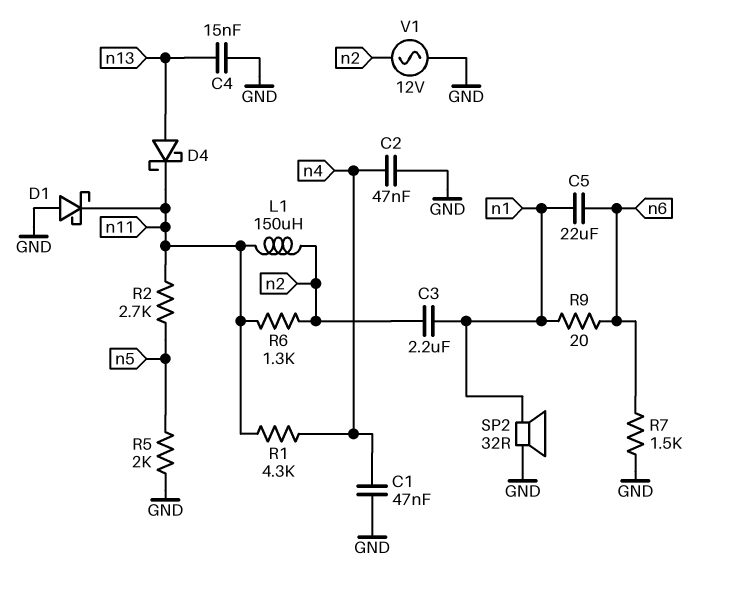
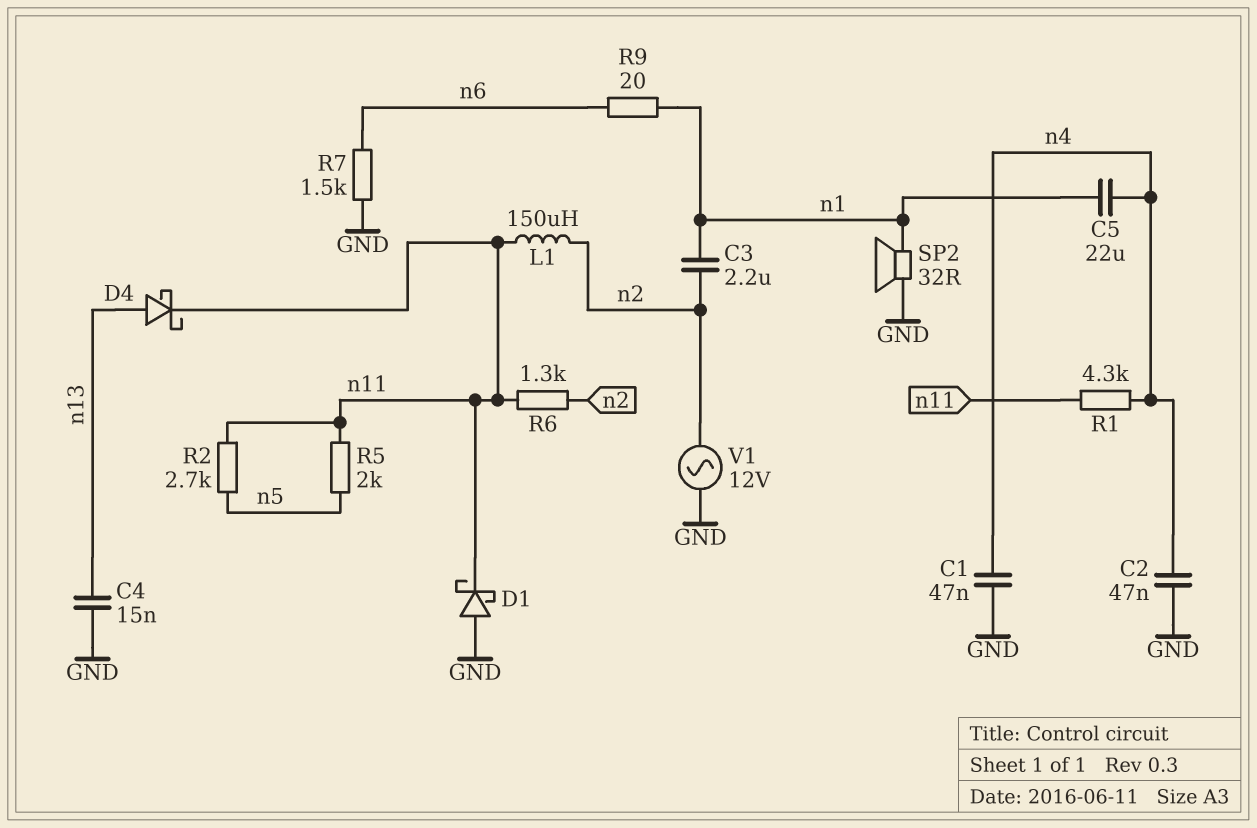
C5: 22uF (n1, n6) -> 22uF (n1, n4)
R5: 2k (GND, n5) -> 2k (n5, n11)

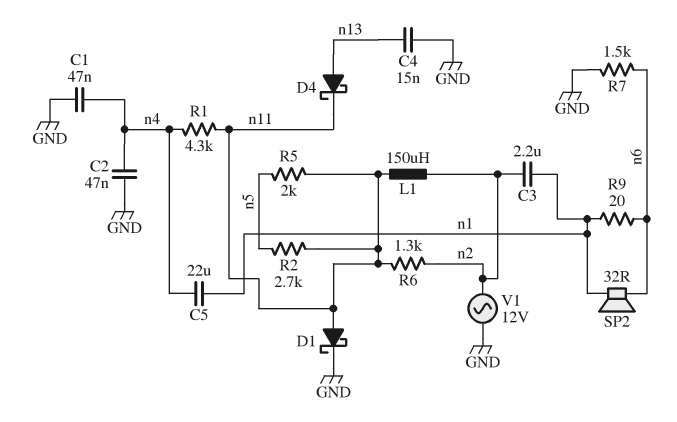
D1: schottky (A GND, K n11) -> schottky (A n11, K GND)
SP2: speaker 32R (GND, n1) -> speaker 32R (n1, n6)

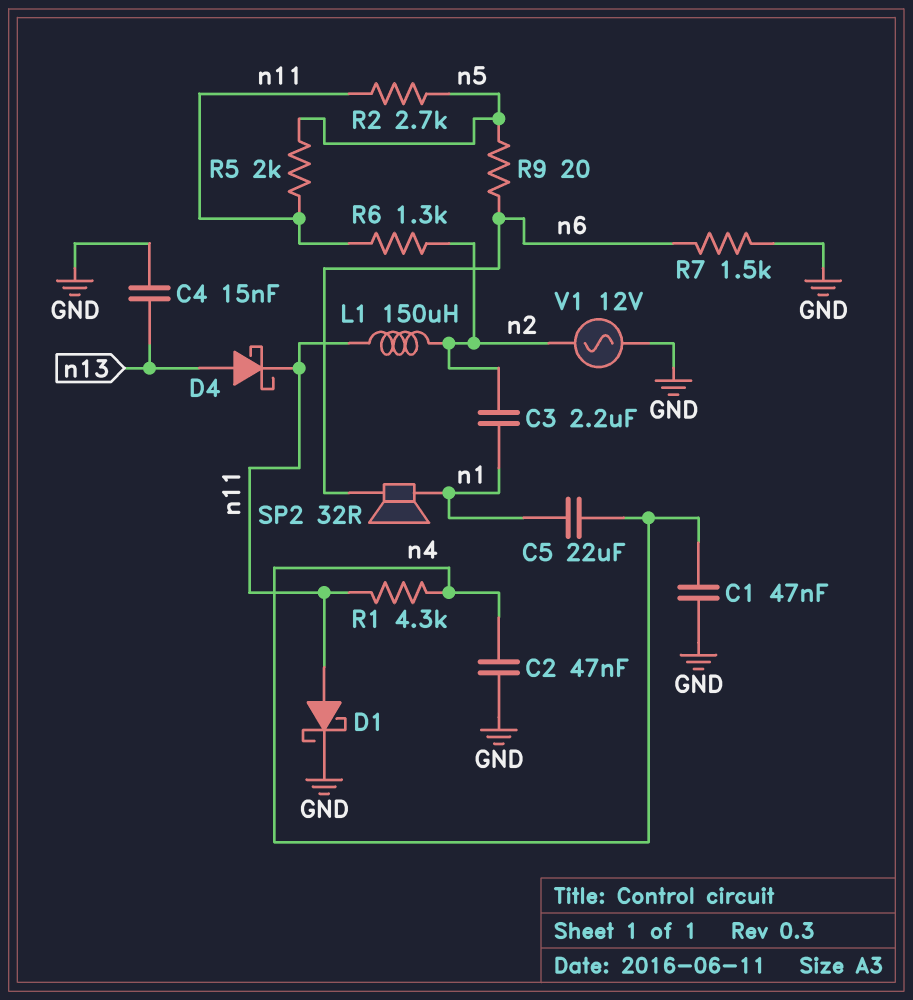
R9: 20 (n1, n6) -> 20 (n5, n6)

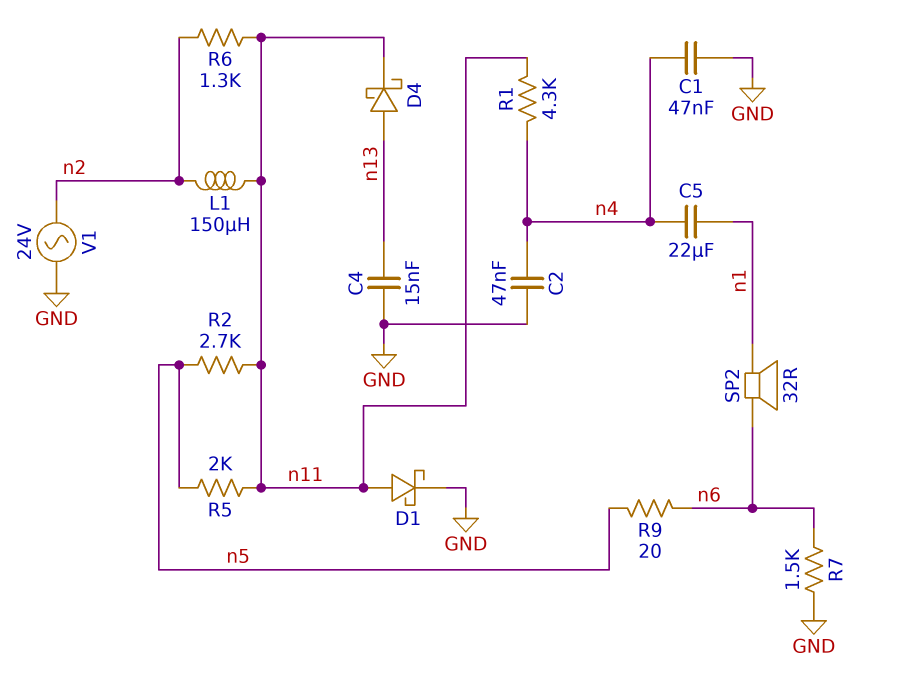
C3: 2.2uF (n1, n2) -> none
V1: AC 12V (GND, n2) -> AC 24V (GND, n2)

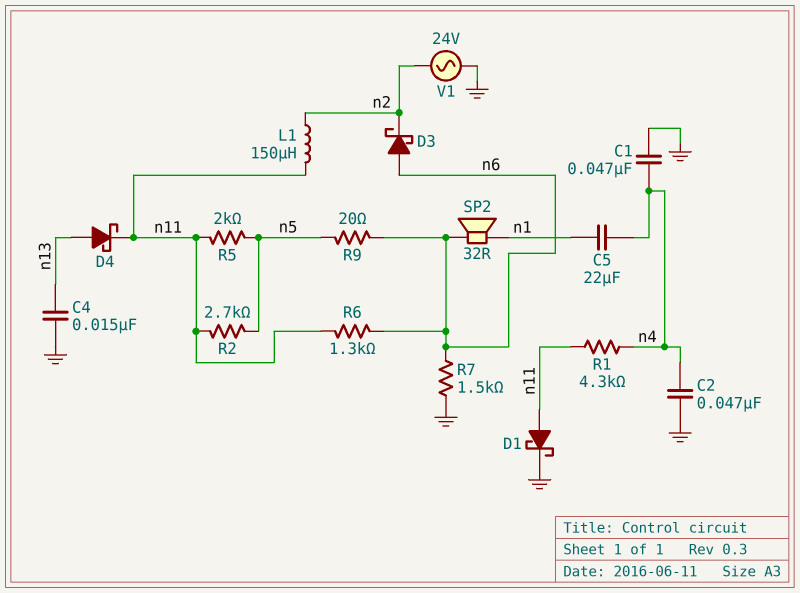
D3: none -> schottky (A n6, K n2)
R6: 1.3k (n2, n11) -> 1.3k (n6, n11)

